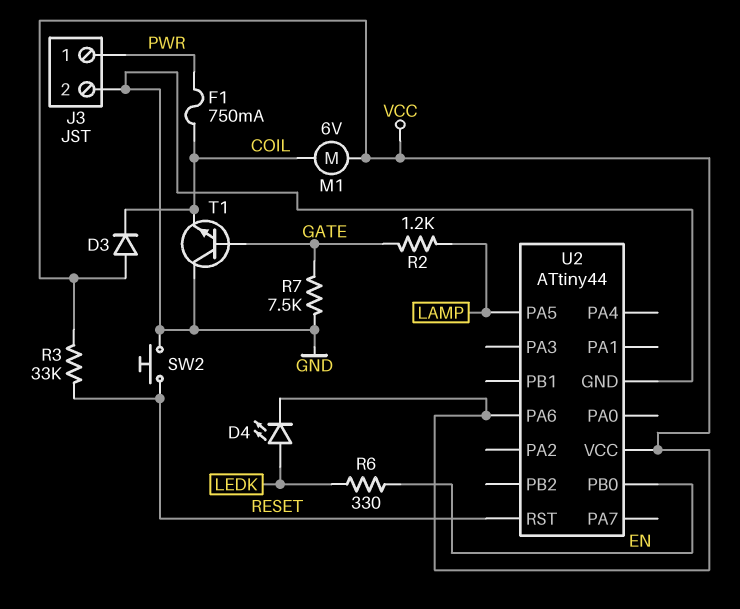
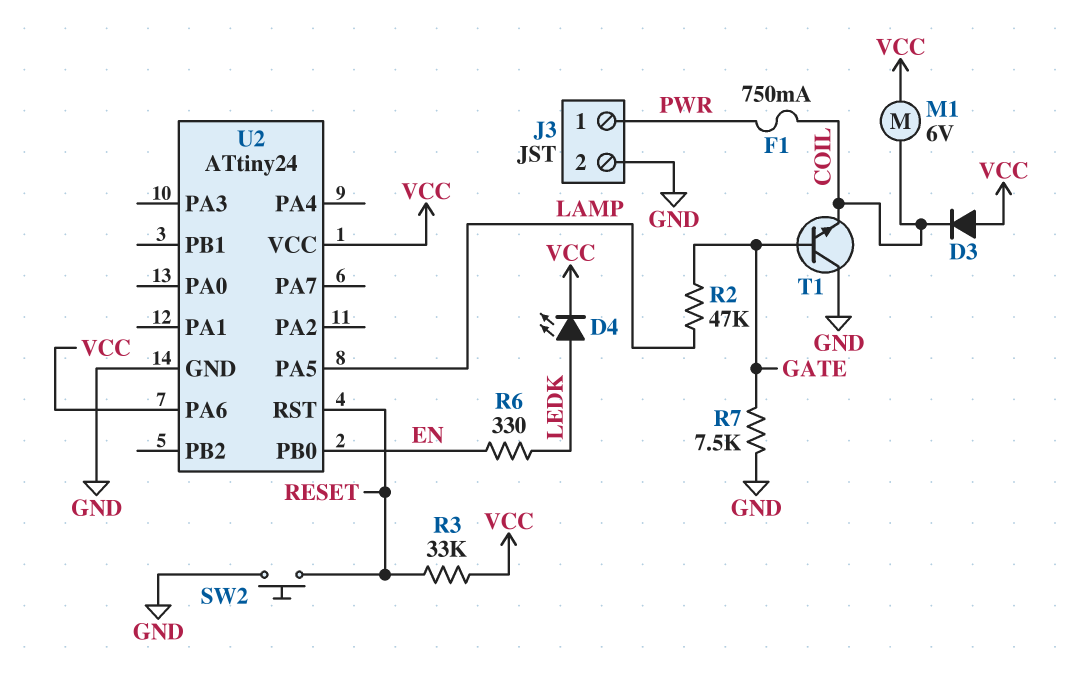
R2: 1.2k (GATE, LAMP) -> 47k (GATE, LAMP)
U2: ATtiny44 -> ATtiny24

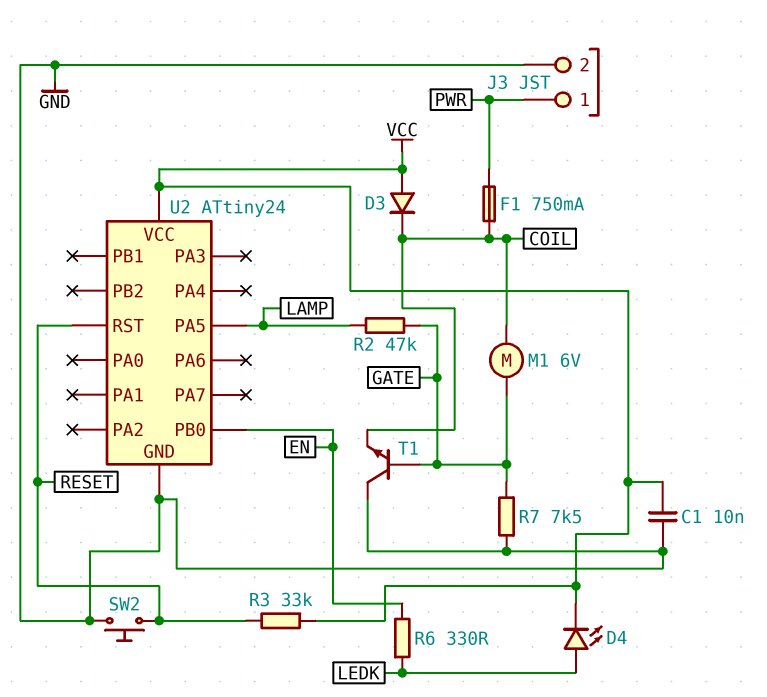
C1: none -> 10nF (GND, VCC)
M1: motor 6V (COIL, VCC) -> motor 6V (COIL, GATE)
U2 pin PA6: VCC -> none

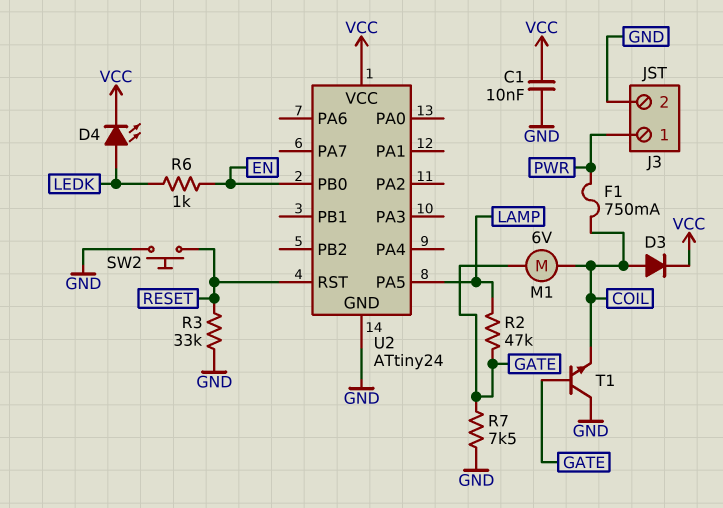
D3: diode (A VCC, K COIL) -> diode (A COIL, K VCC)
R3: 33k (RESET, VCC) -> 33k (GND, RESET)
R6: 330 (EN, LEDK) -> 1k (EN, LEDK)

